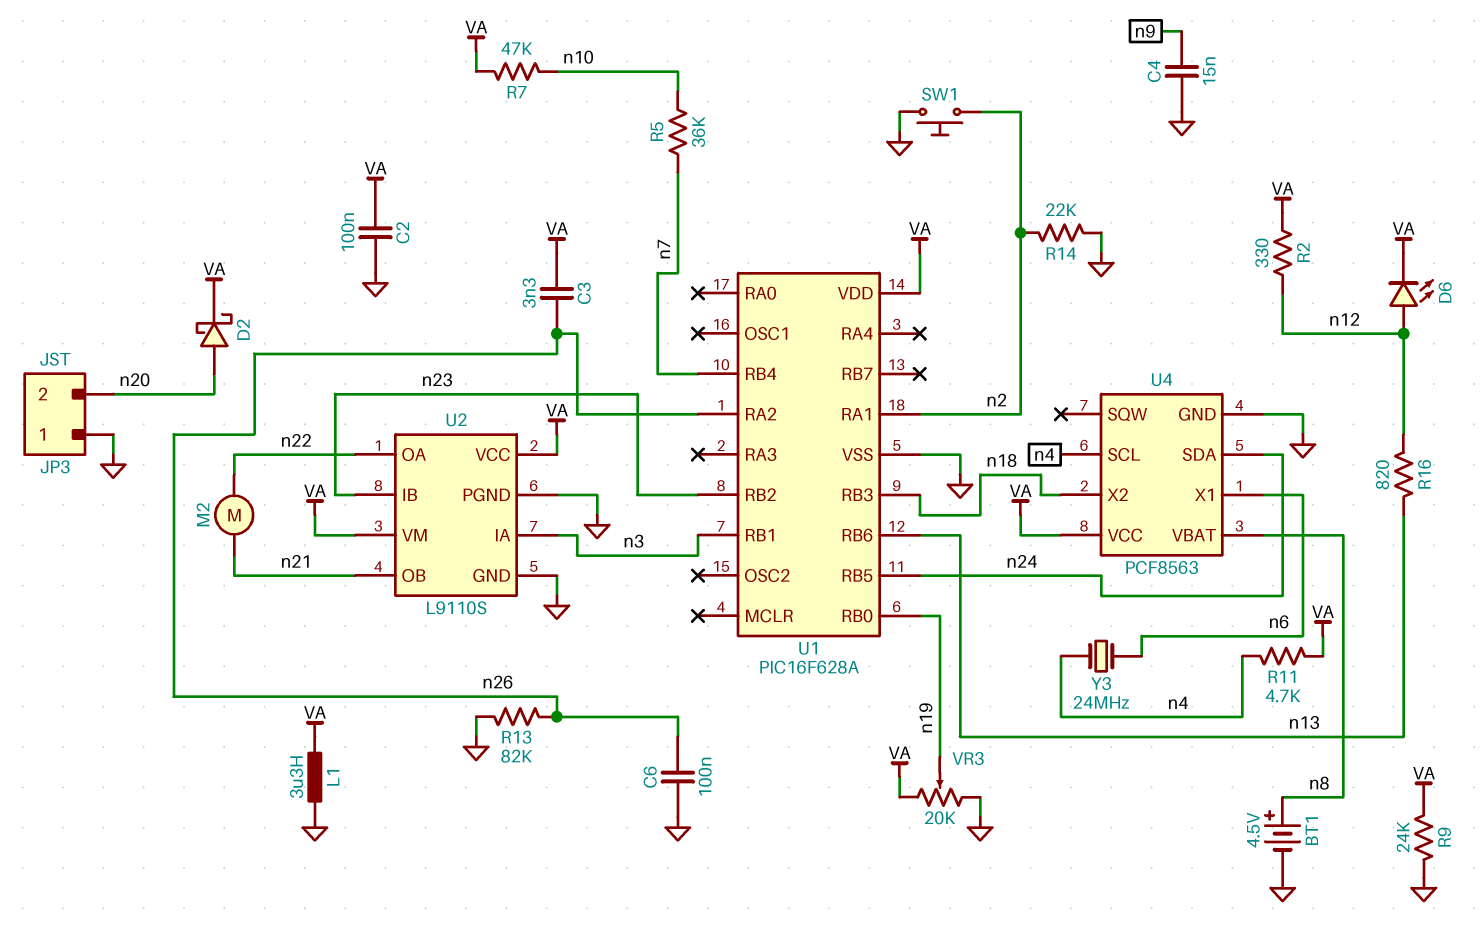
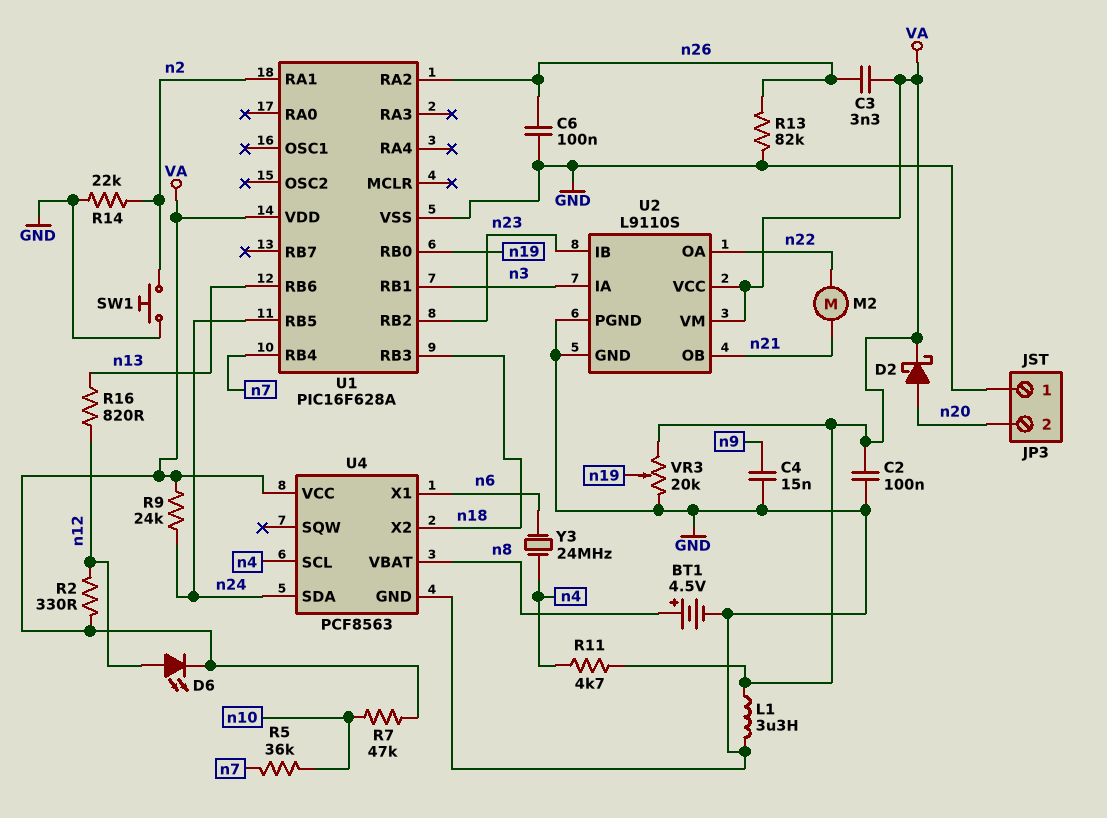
R9: 24k (GND, VA) -> 24k (VA, n24)

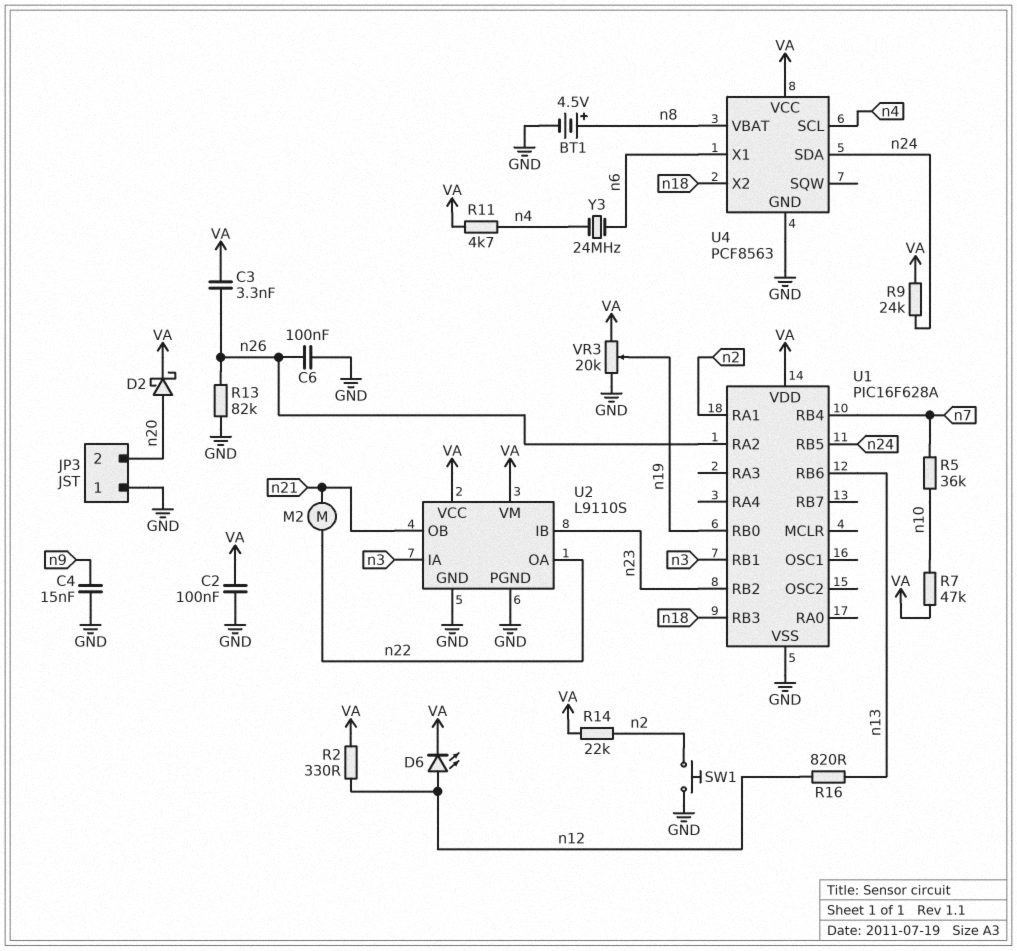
L1: 3.3uH (GND, VA) -> none
R14: 22k (GND, n2) -> 22k (VA, n2)

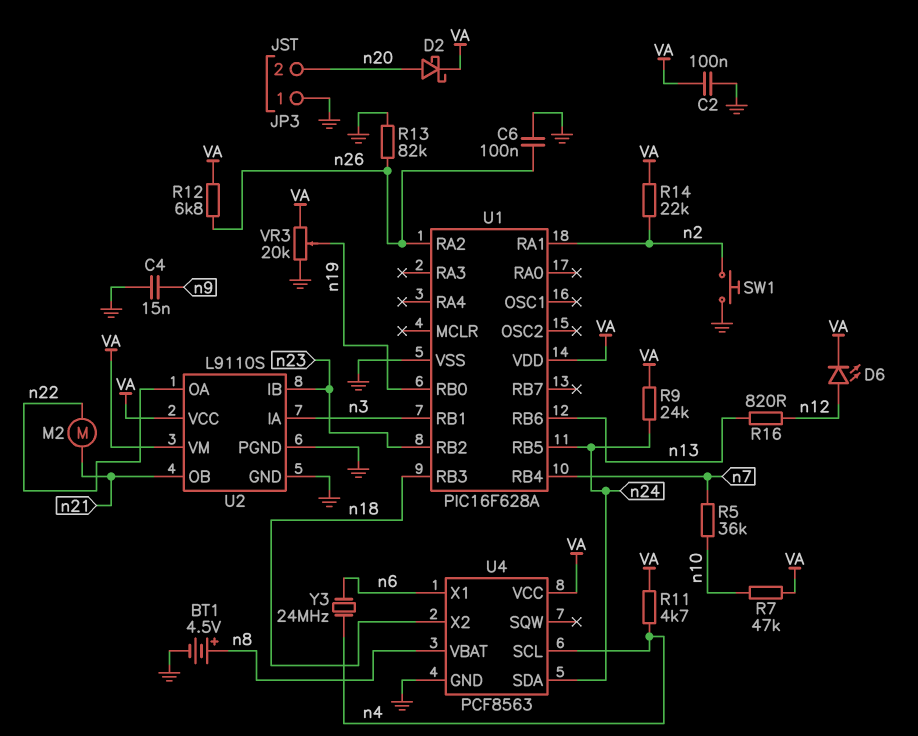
C3: 3.3nF (VA, n26) -> none
R2: 330 (VA, n12) -> none
R12: none -> 6.8k (VA, n26)

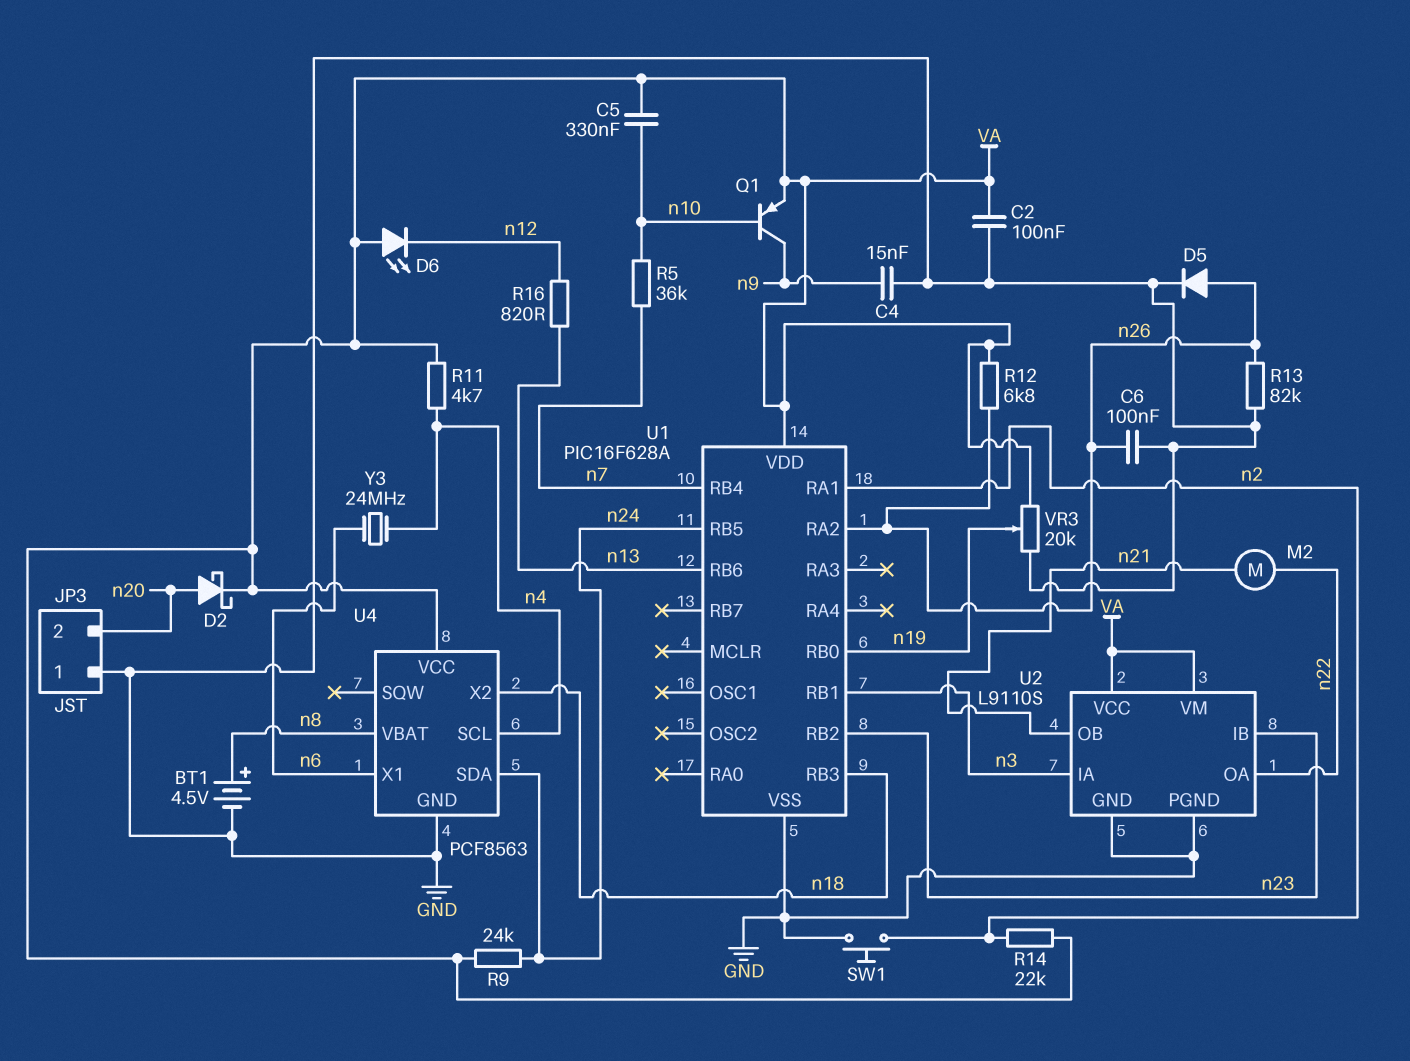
C5: none -> 330nF (VA, n10)
D5: none -> diode (A n26, K GND)
D6: LED (A n12, K VA) -> LED (A VA, K n12)
Q1: none -> PNP (B n10, C n9, E VA)
R7: 47k (VA, n10) -> none

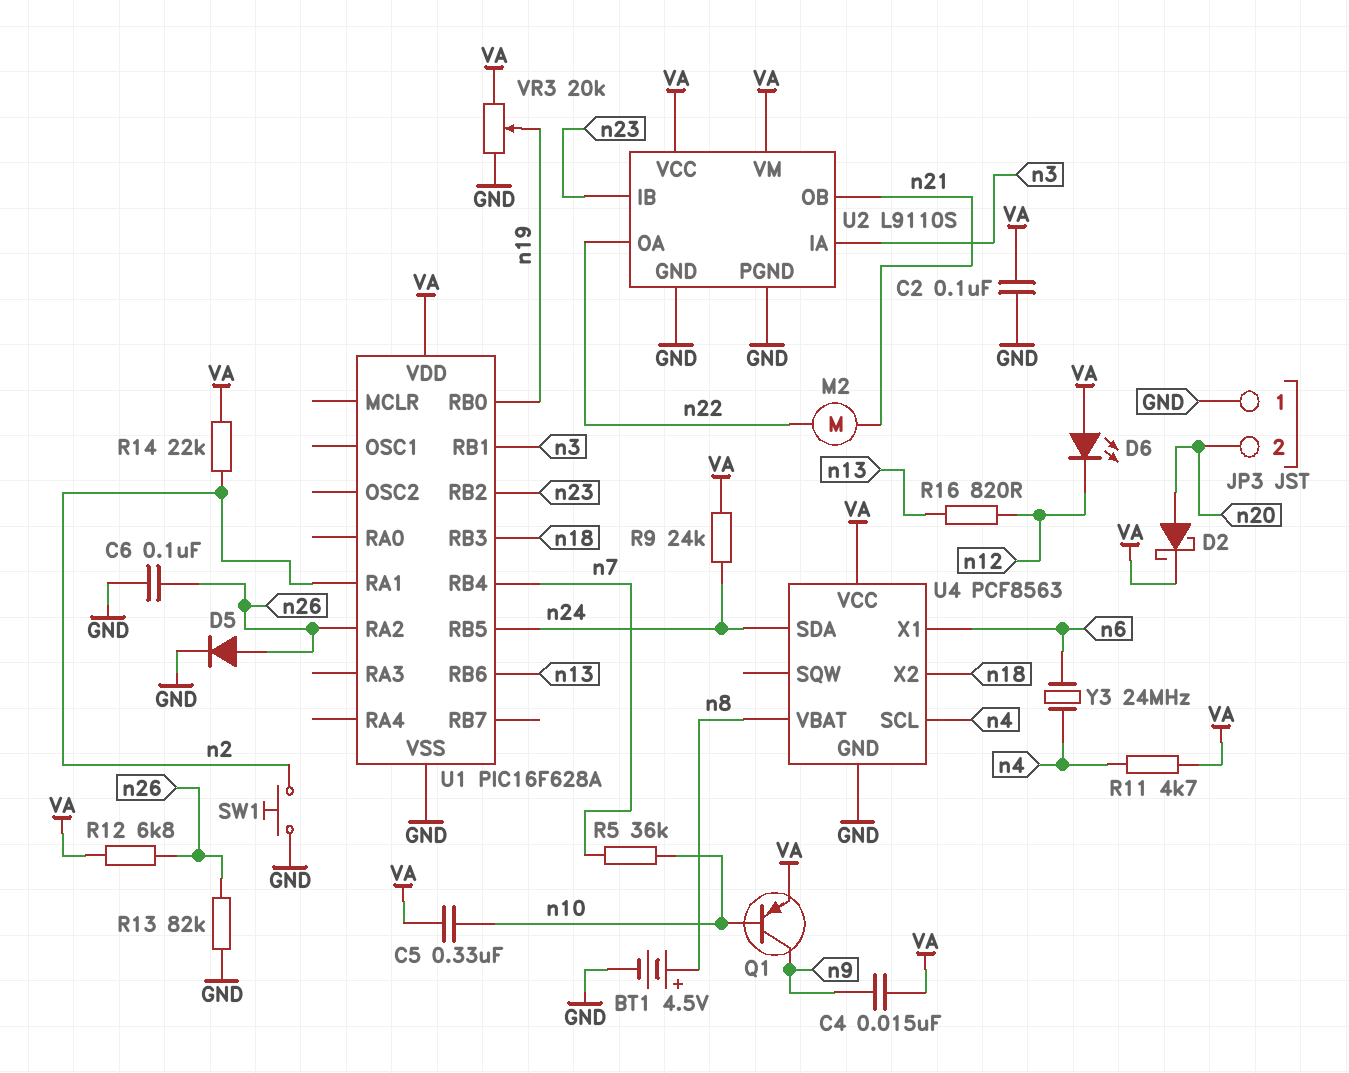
C4: 15nF (GND, n9) -> 15nF (VA, n9)

